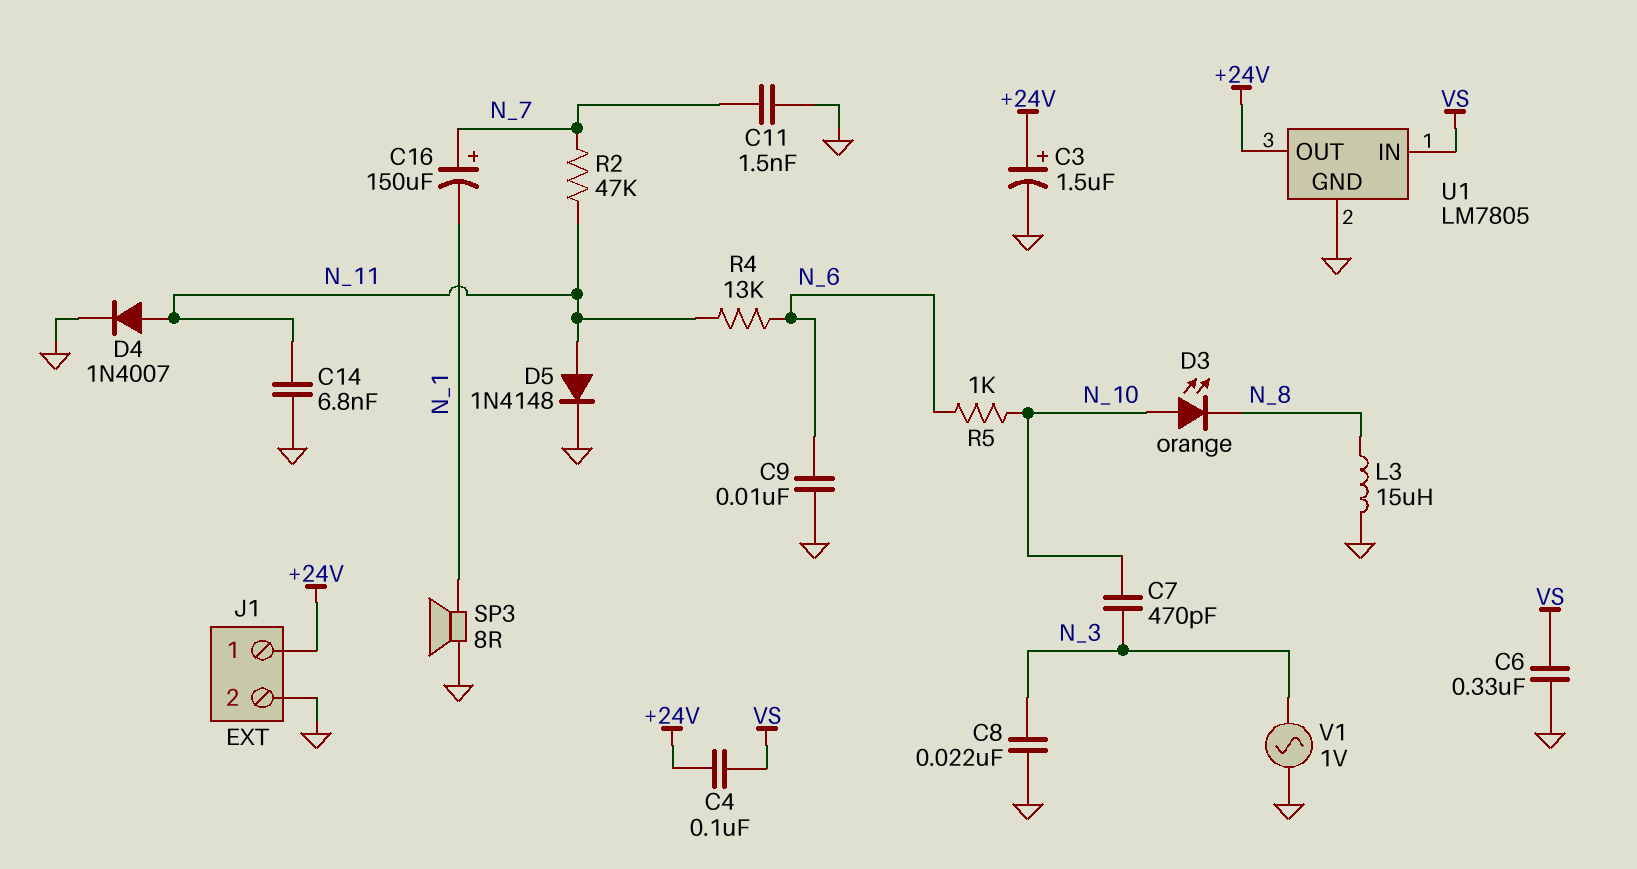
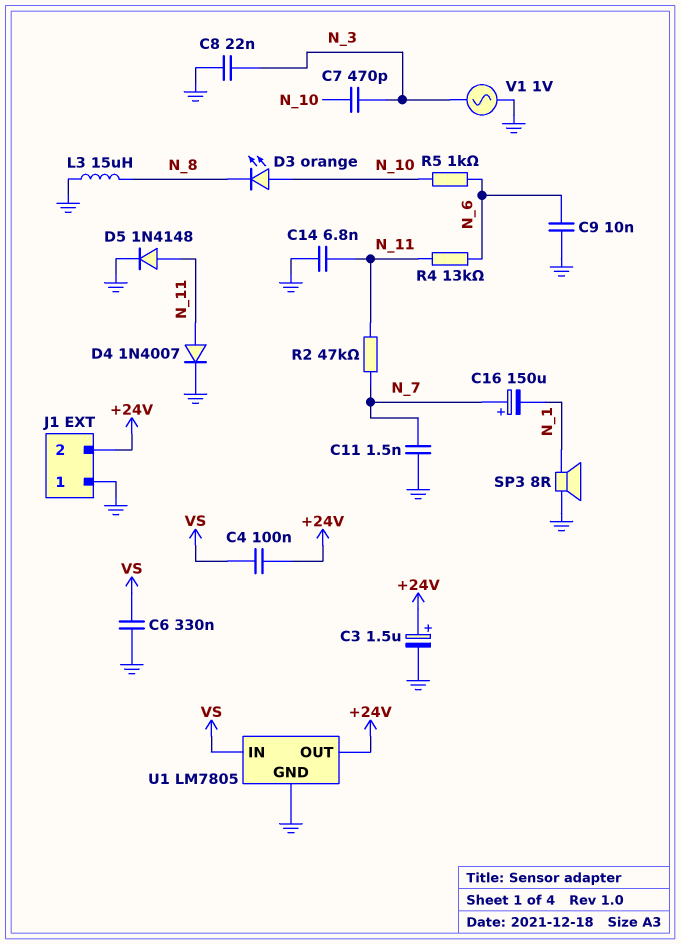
J1 pin 1: +24V -> GND
J1 pin 2: GND -> +24V

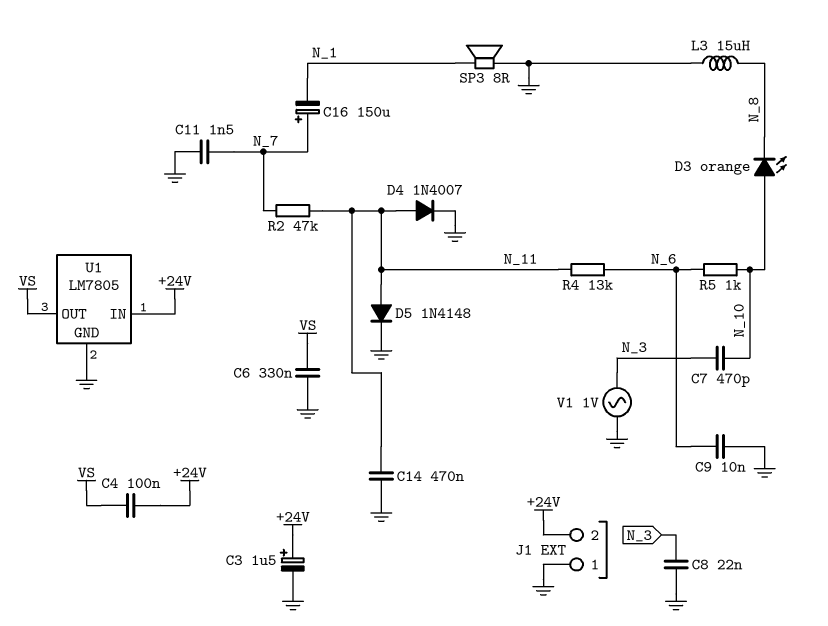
C14: 6.8nF (GND, N_11) -> 470nF (GND, N_11)
U1 pin IN: VS -> +24V
U1 pin OUT: +24V -> VS

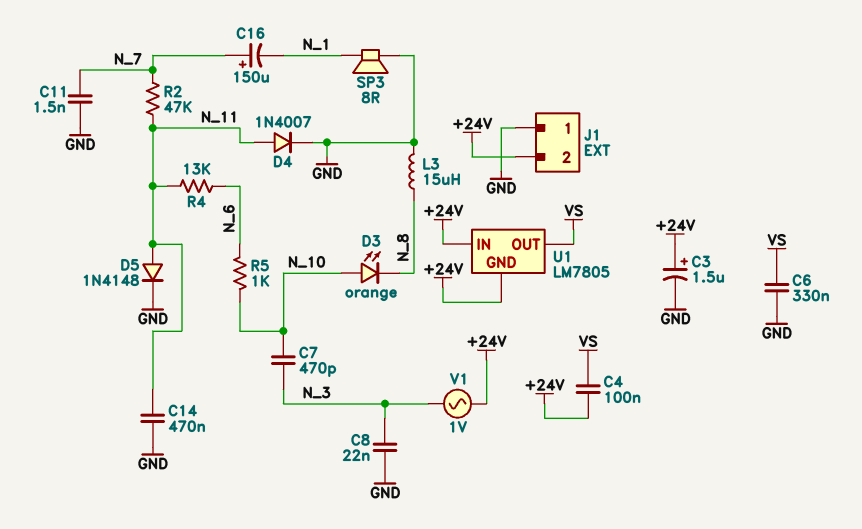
C9: 10nF (GND, N_6) -> none
U1 pin GND: GND -> +24V
V1: AC 1V (GND, N_3) -> AC 1V (+24V, N_3)

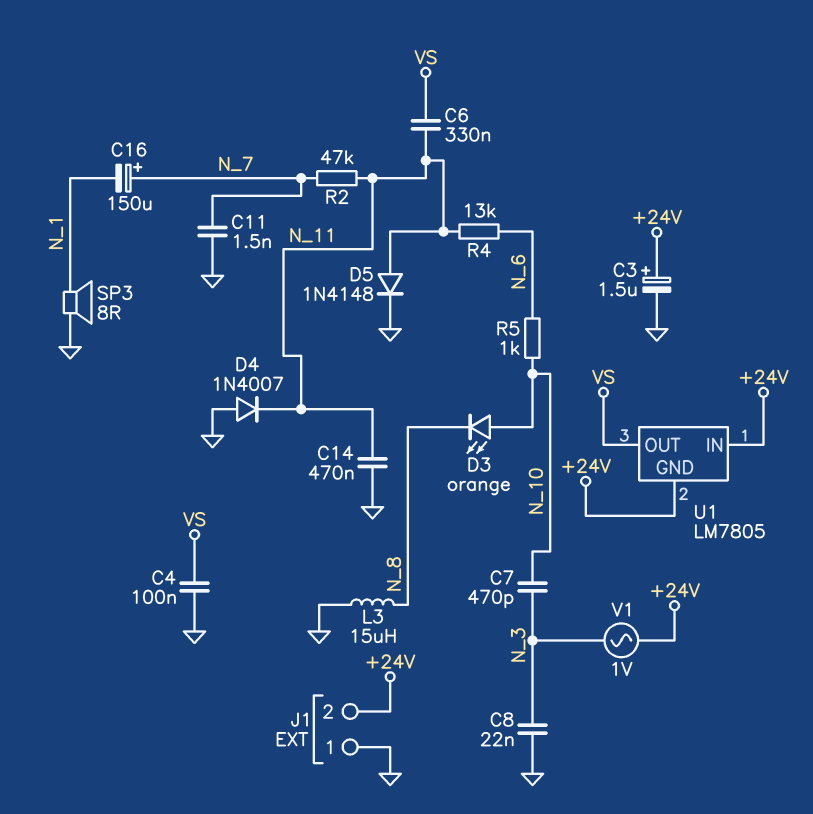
C4: 100nF (+24V, VS) -> 100nF (GND, VS)
C6: 330nF (GND, VS) -> 330nF (N_11, VS)
D4: diode 1N4007 (A N_11, K GND) -> diode 1N4007 (A GND, K N_11)

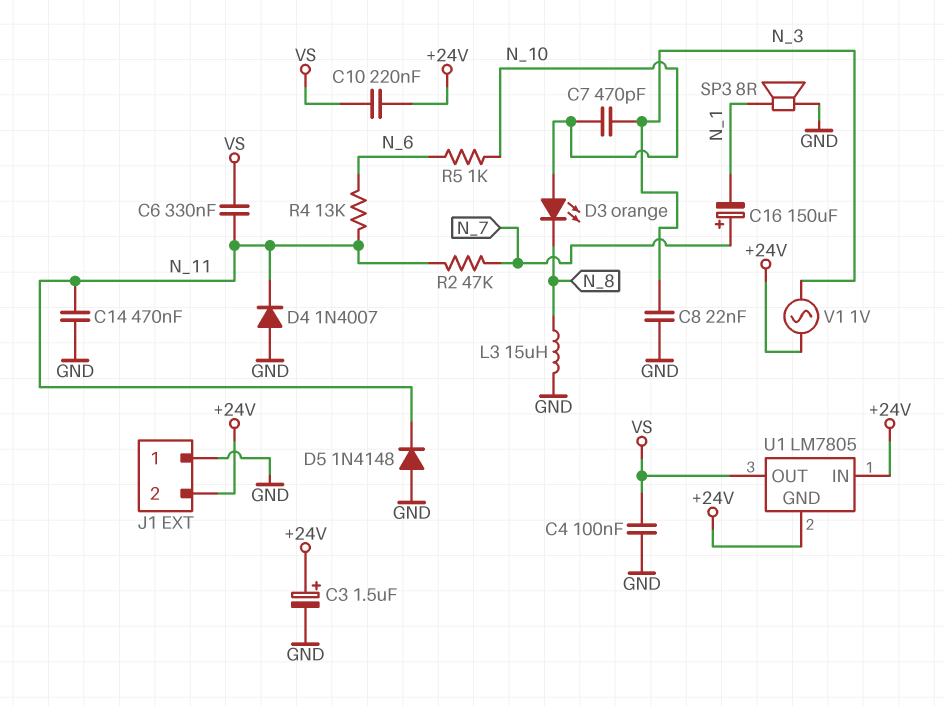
C10: none -> 220nF (+24V, VS)
C11: 1.5nF (GND, N_7) -> none
D5: diode 1N4148 (A N_11, K GND) -> diode 1N4148 (A GND, K N_11)

